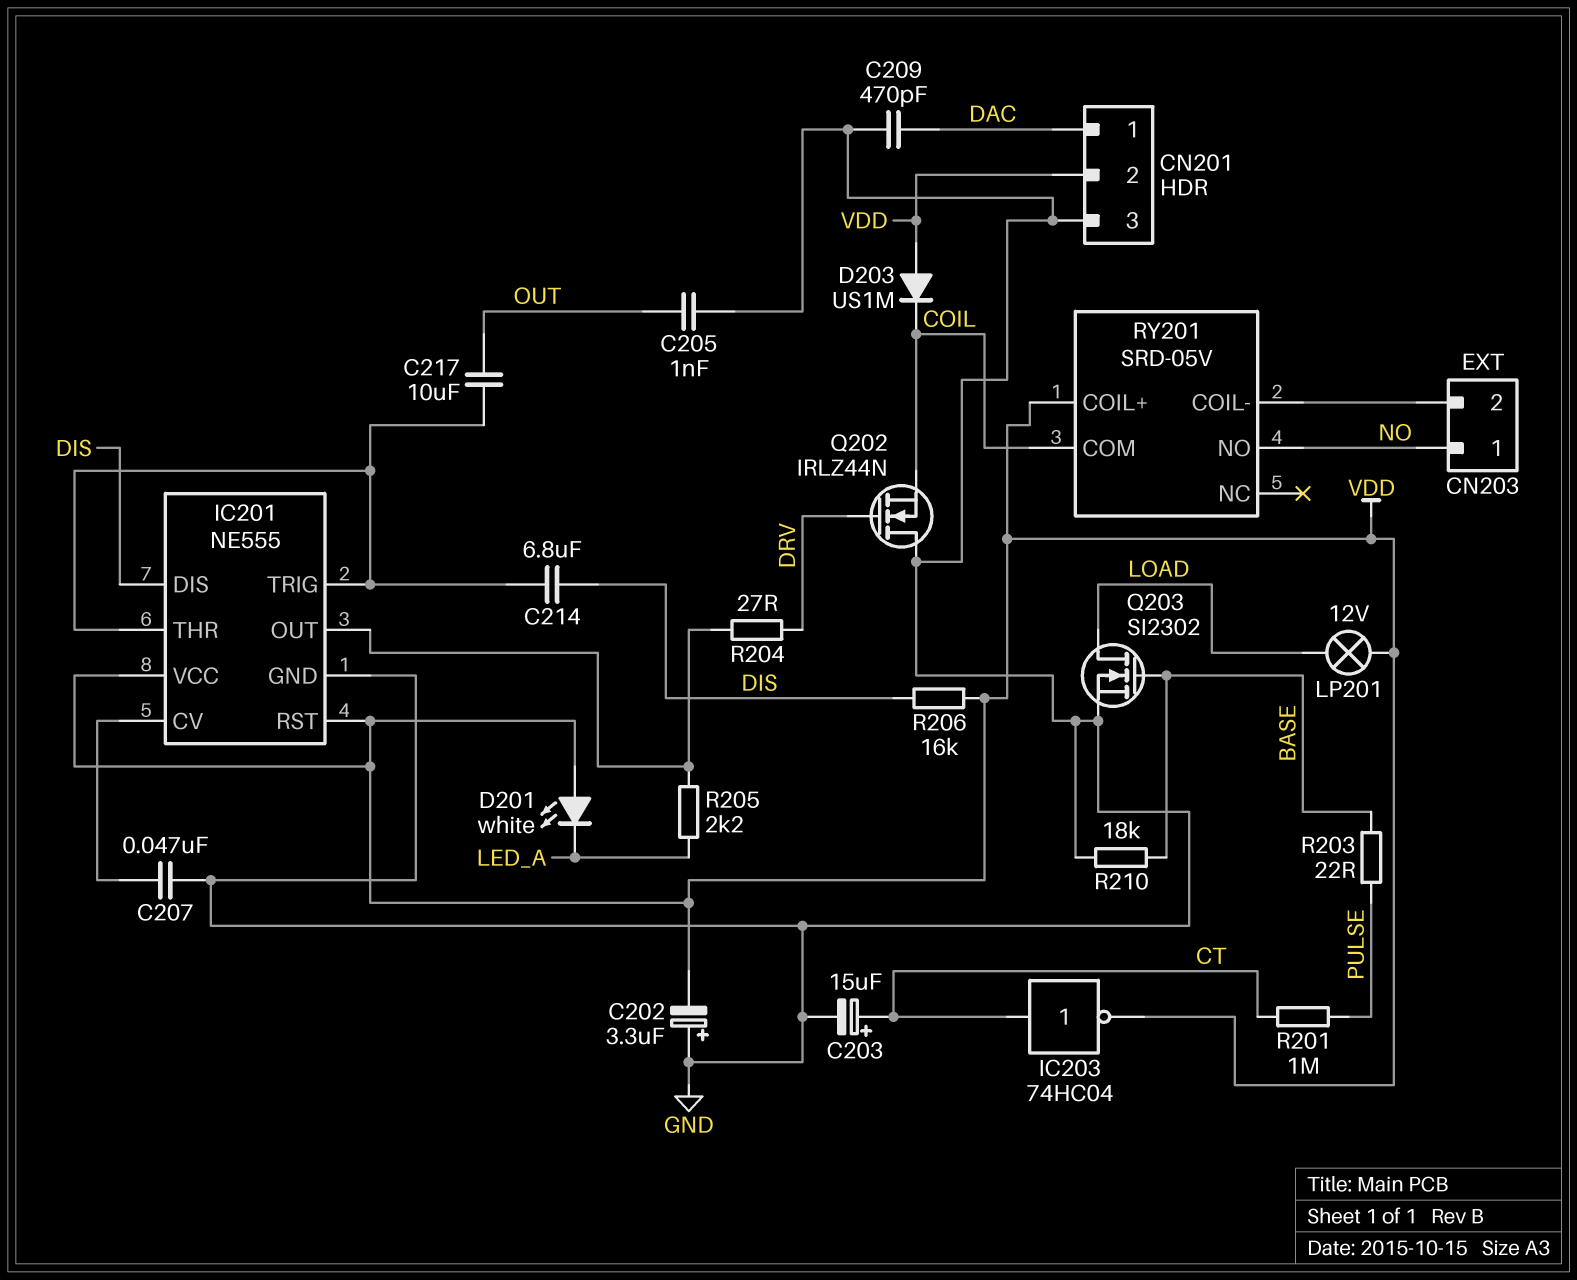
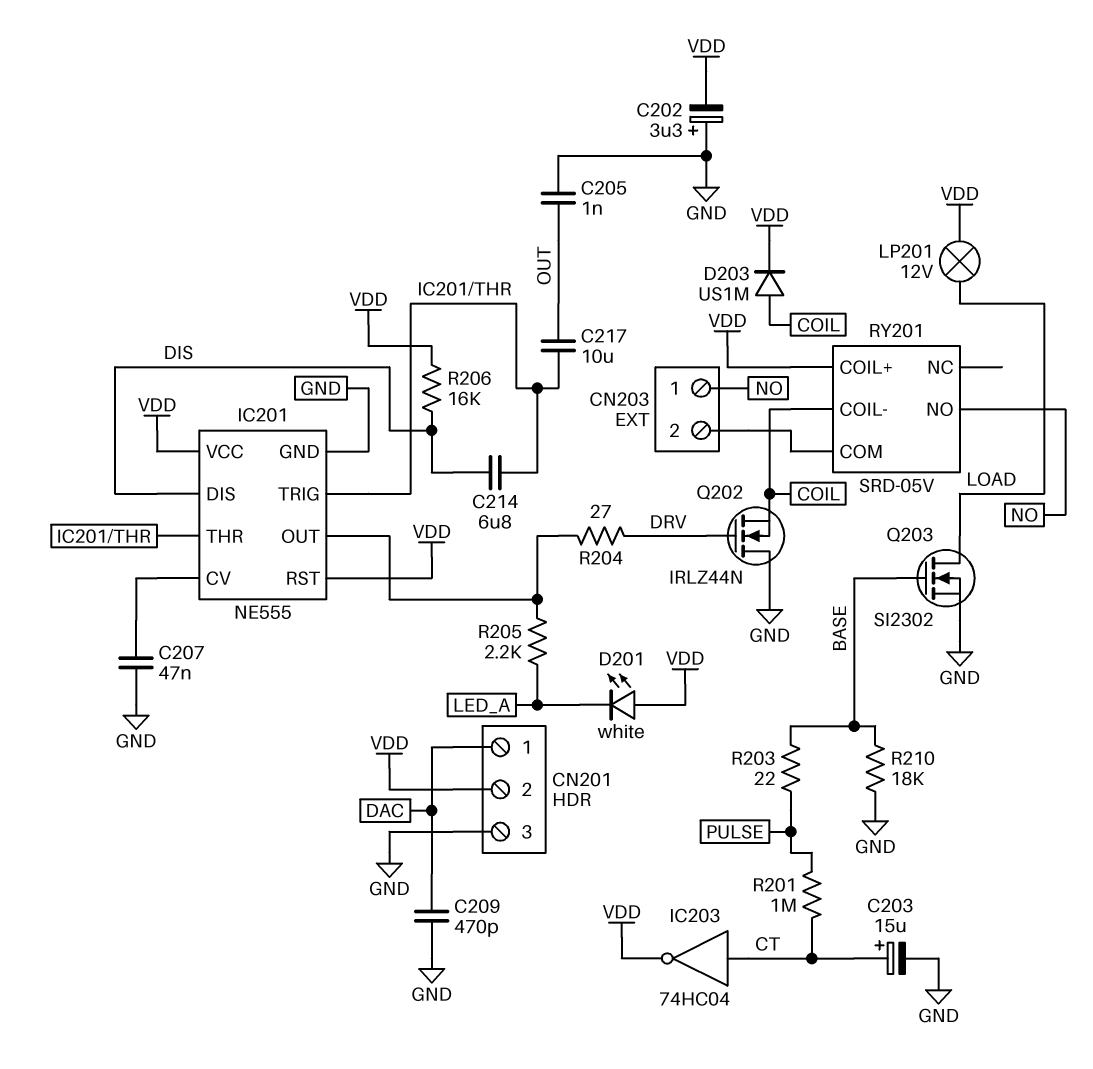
D203: diode US1M (A VDD, K COIL) -> diode US1M (A COIL, K VDD)
RY201 pin COIL-: CN203/2 -> COIL
RY201 pin COM: COIL -> CN203/2

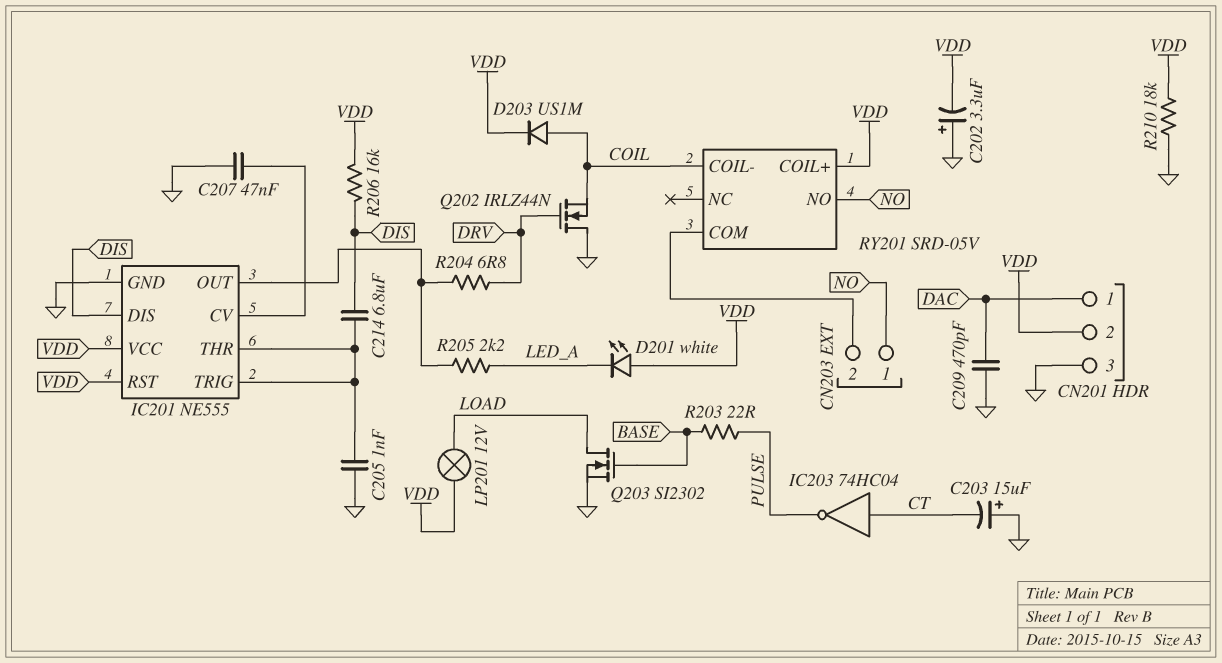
C203: 15uF (plus CT, minus GND) -> 15uF (plus GND, minus CT)
C205: 1nF (GND, OUT) -> 1nF (GND, IC201/THR)
C217: 10uF (IC201/THR, OUT) -> none
IC203: NOT 74HC04 (in CT, out VDD) -> NOT 74HC04 (in CT, out PULSE)
R201: 1M (CT, PULSE) -> none
R204: 27 (DRV, IC201/OUT) -> 6.8 (DRV, IC201/OUT)
R210: 18k (BASE, GND) -> 18k (GND, VDD)

